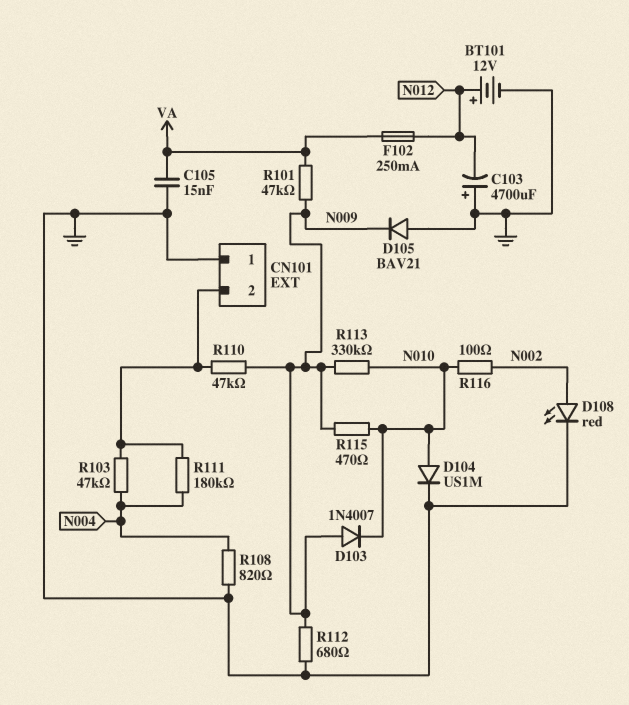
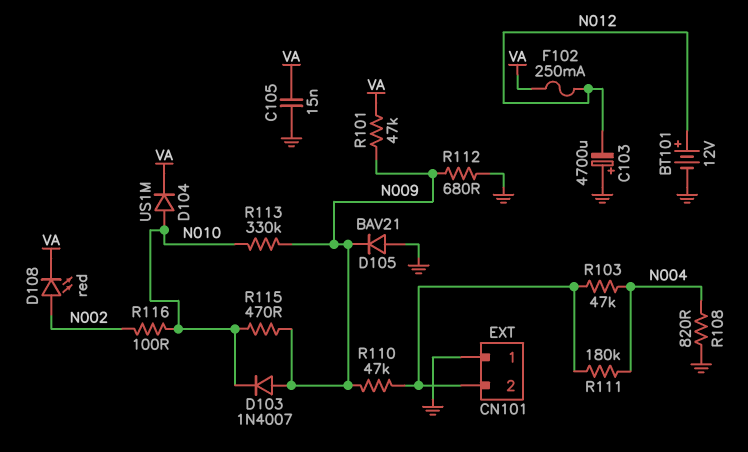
D104: diode US1M (A N010, K GND) -> diode US1M (A N010, K VA)
D108: LED red (A N002, K GND) -> LED red (A N002, K VA)

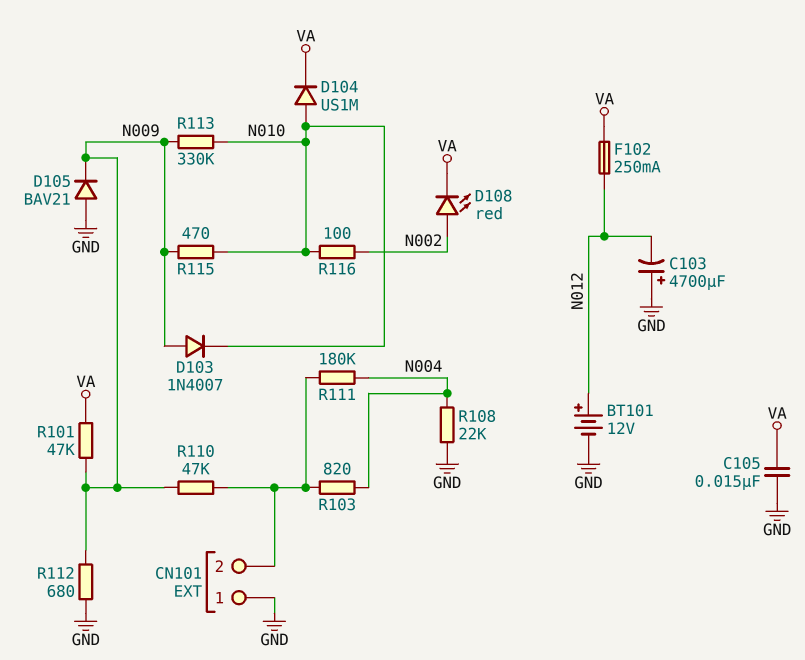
R103: 47k (CN101/2, N004) -> 820 (CN101/2, N004)
R108: 820 (GND, N004) -> 22k (GND, N004)

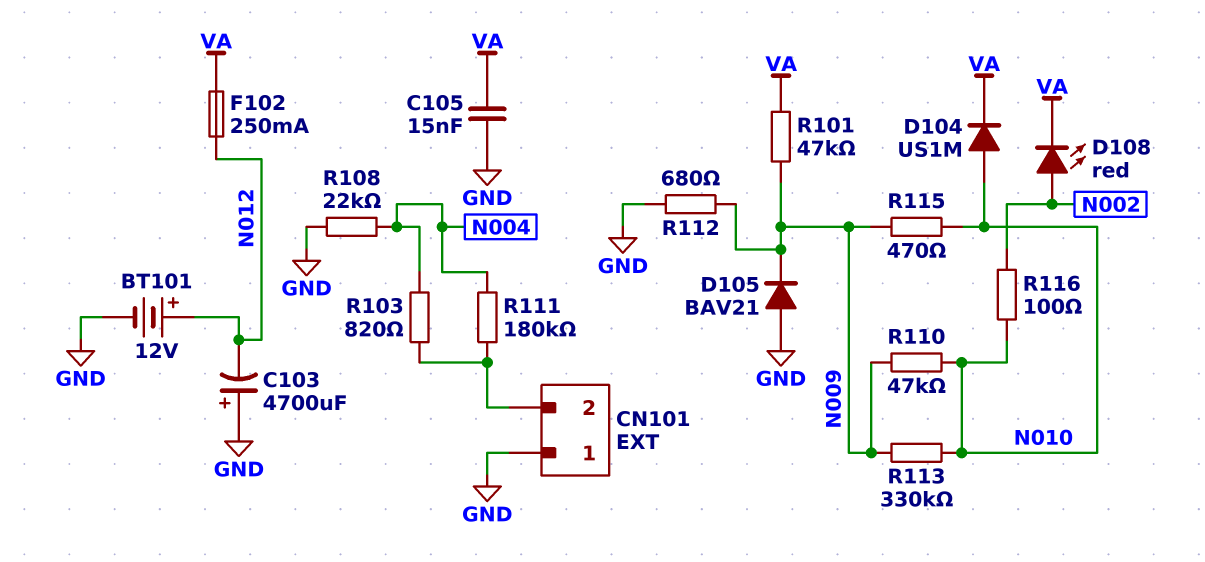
D103: diode 1N4007 (A N009, K N010) -> none
R110: 47k (CN101/2, N009) -> 47k (N009, N010)

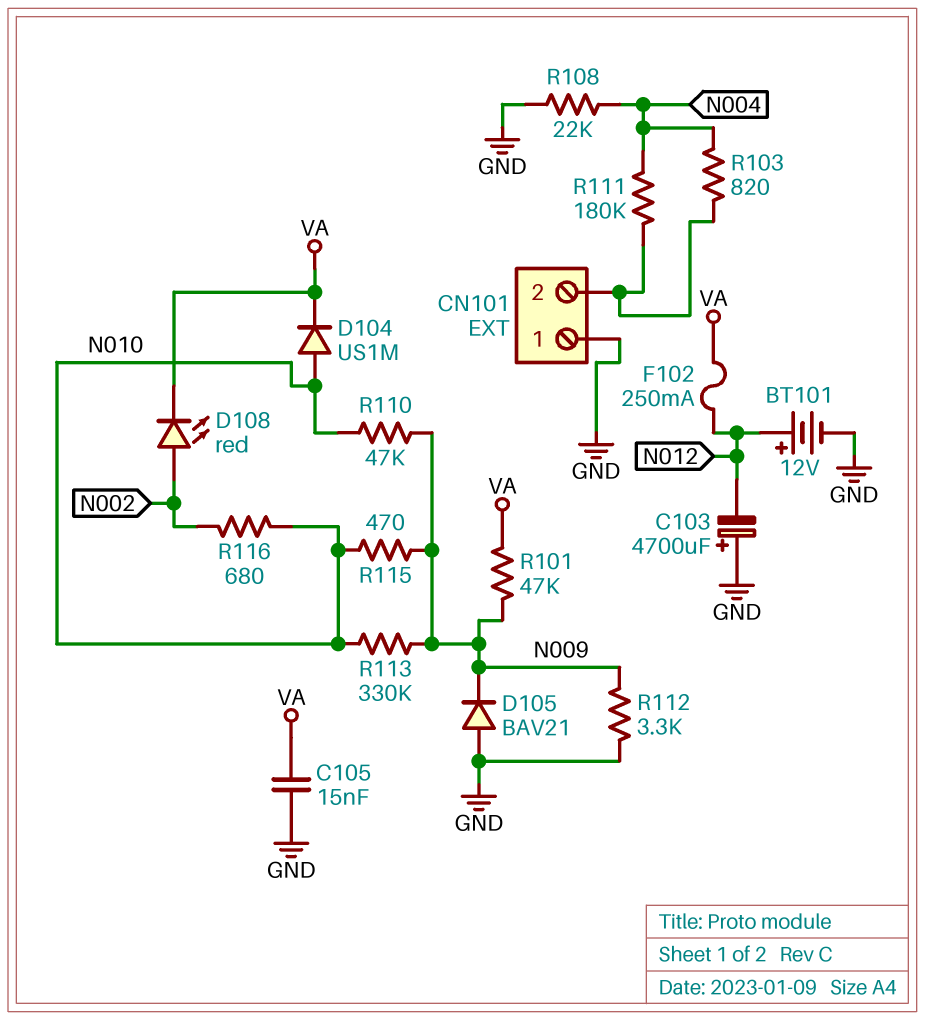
R112: 680 (GND, N009) -> 3.3k (GND, N009)
R116: 100 (N002, N010) -> 680 (N002, N010)

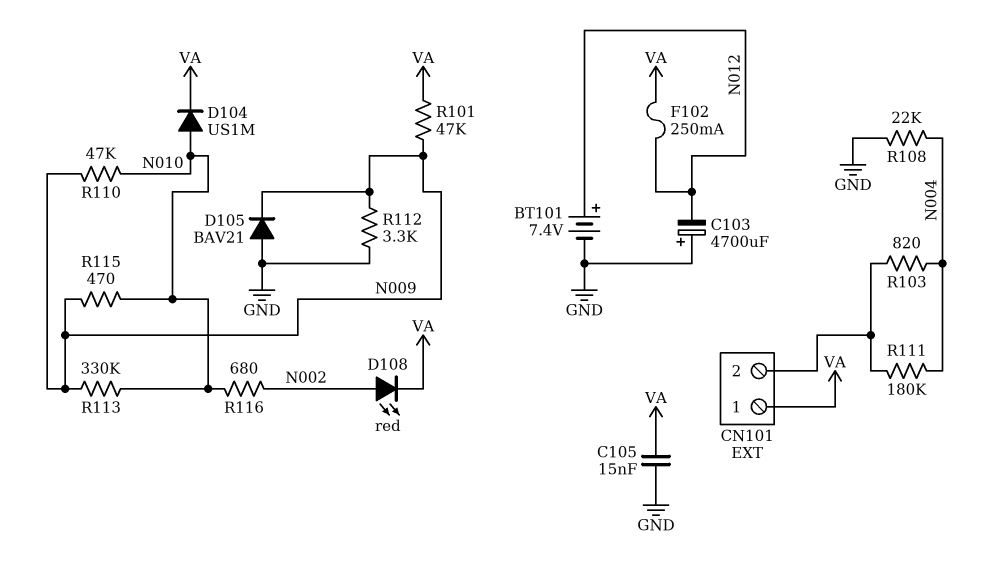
BT101: 12V (plus N012, minus GND) -> 7.4V (plus N012, minus GND)
CN101 pin 1: GND -> VA

